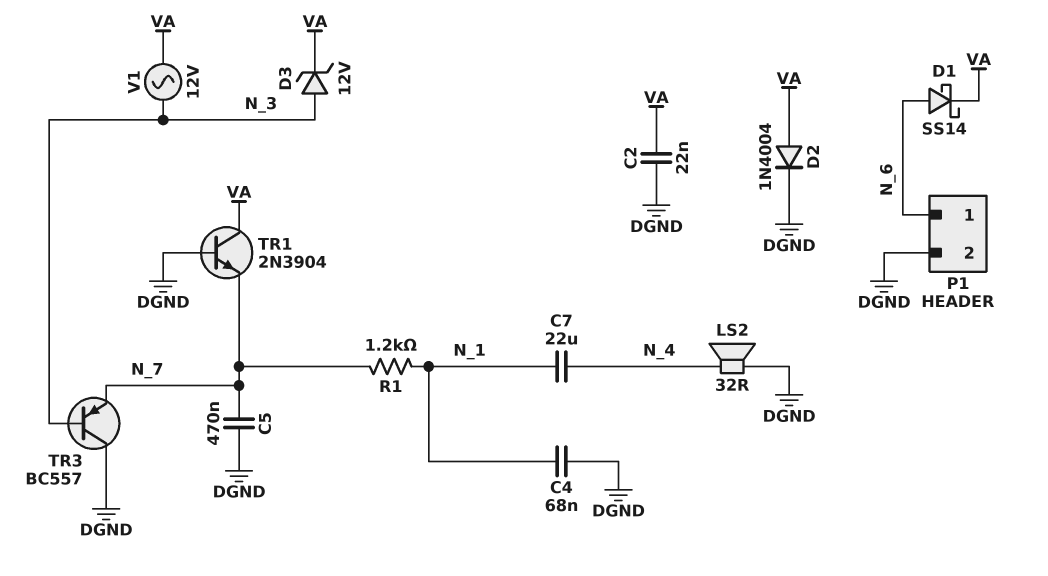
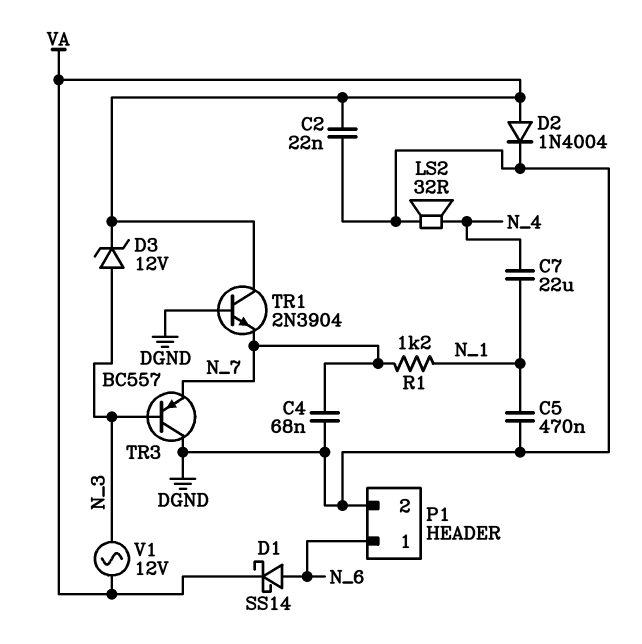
C4: 68nF (DGND, N_1) -> 68nF (DGND, N_7)
C5: 470nF (DGND, N_7) -> 470nF (DGND, N_1)

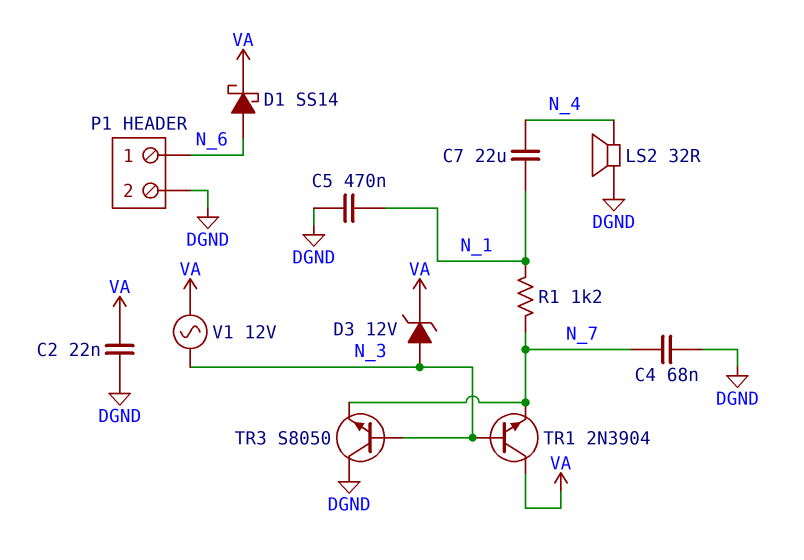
D2: diode 1N4004 (A VA, K DGND) -> none
TR1: NPN 2N3904 (B DGND, C VA, E N_7) -> NPN 2N3904 (B N_3, C VA, E N_7)
TR3: PNP BC557 (B N_3, C DGND, E N_7) -> NPN S8050 (B N_3, C DGND, E N_7)

